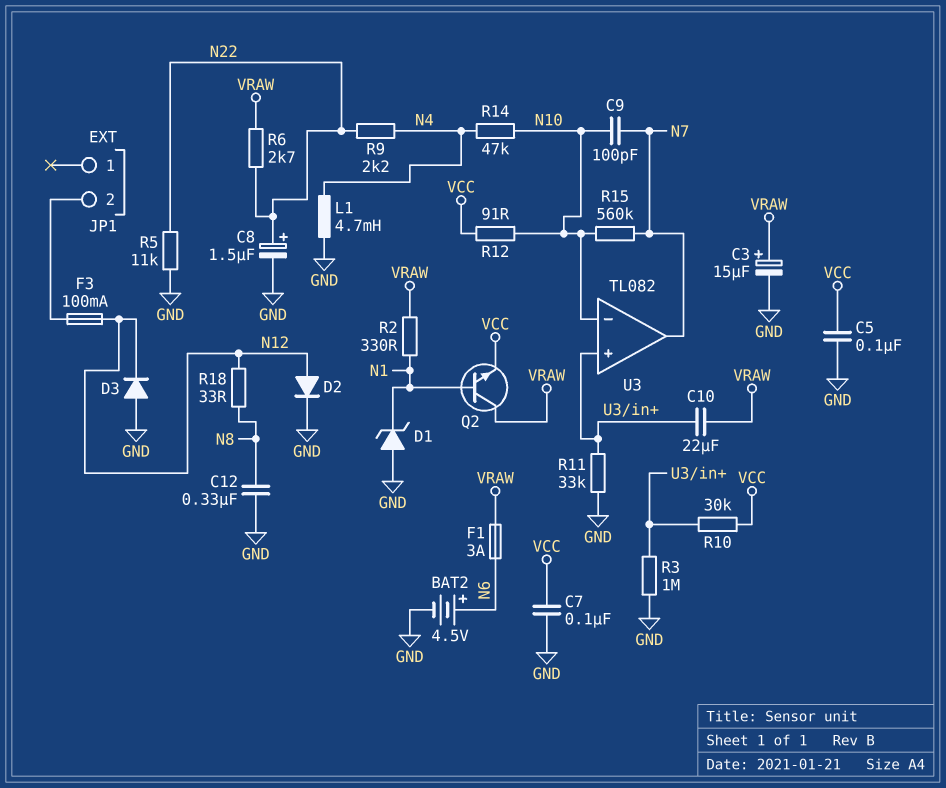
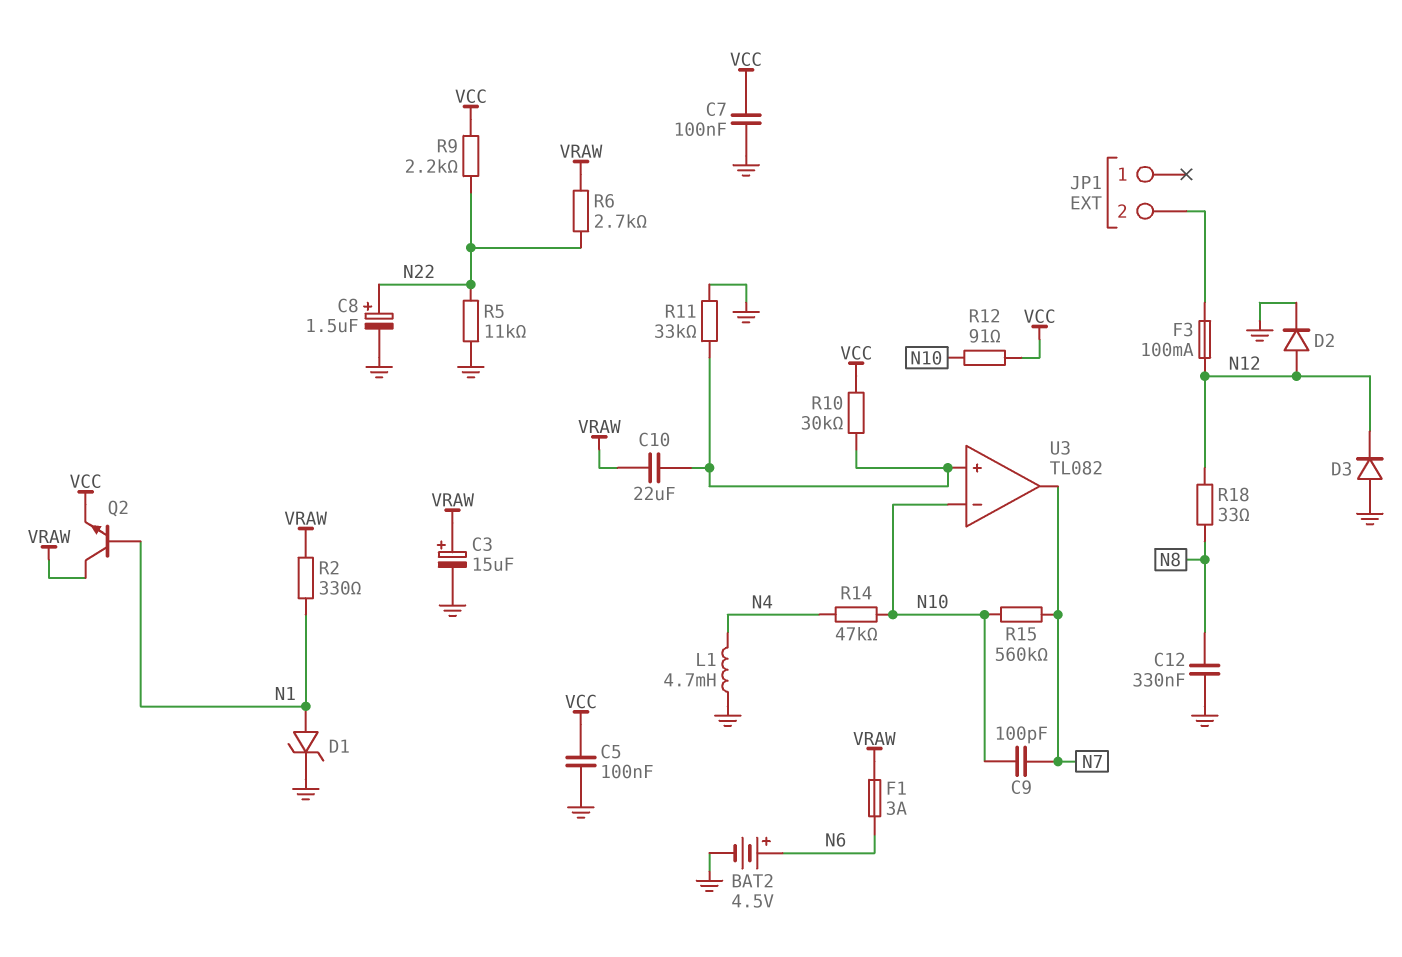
D1: zener (A GND, K N1) -> zener (A N1, K GND)
R3: 1M (GND, U3/in+) -> none
R9: 2.2k (N4, N22) -> 2.2k (N22, VCC)

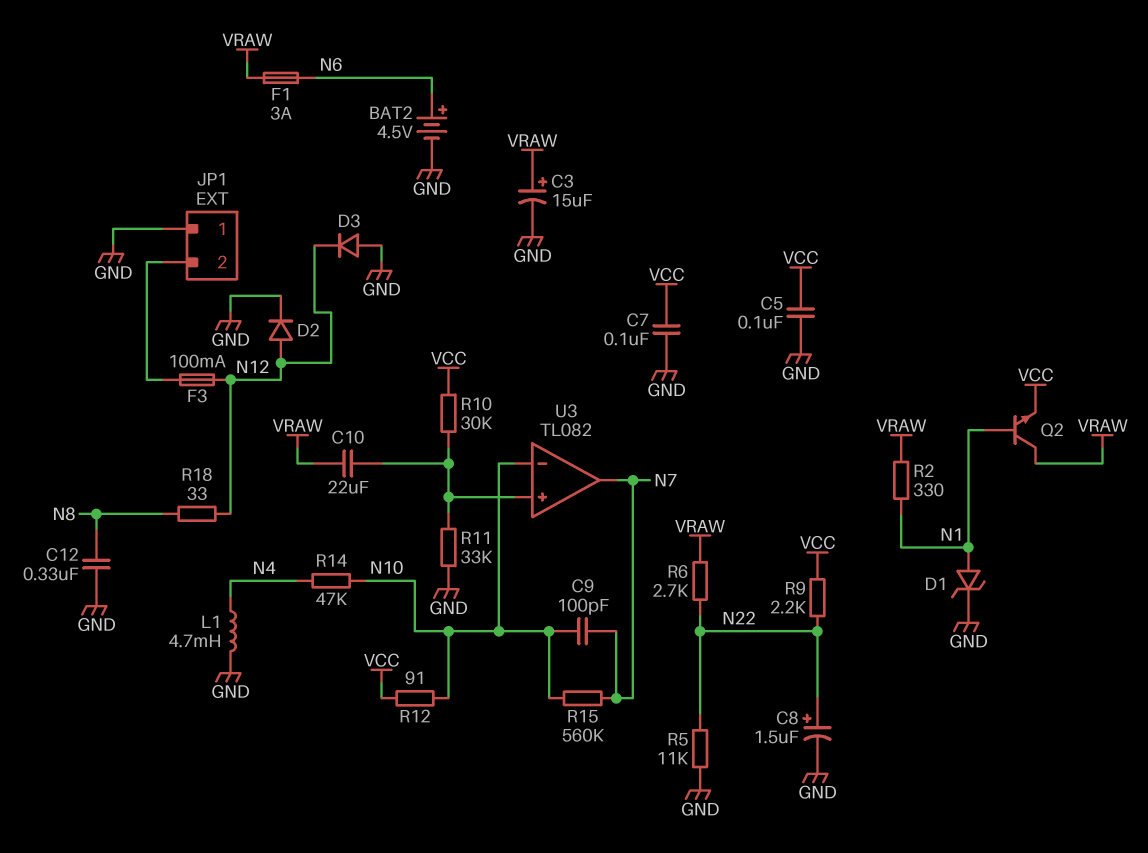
JP1 pin 1: none -> GND

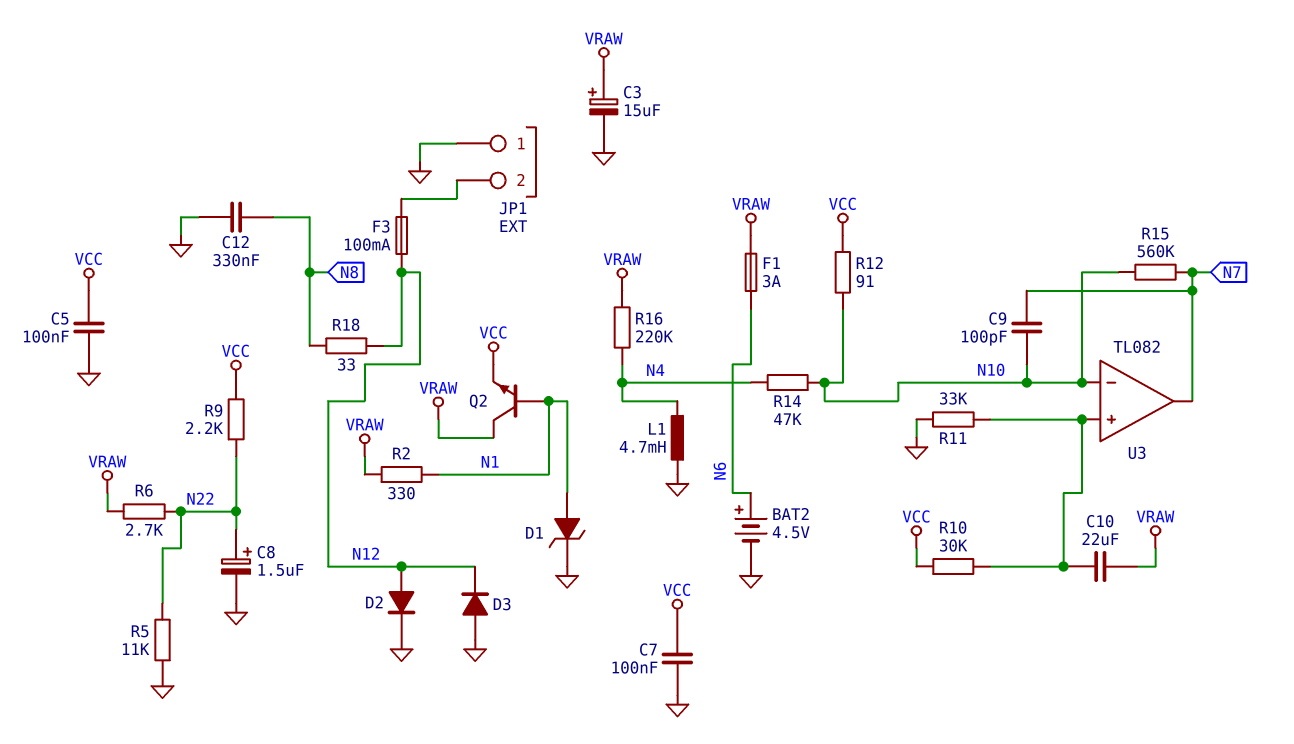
R16: none -> 220k (N4, VRAW)

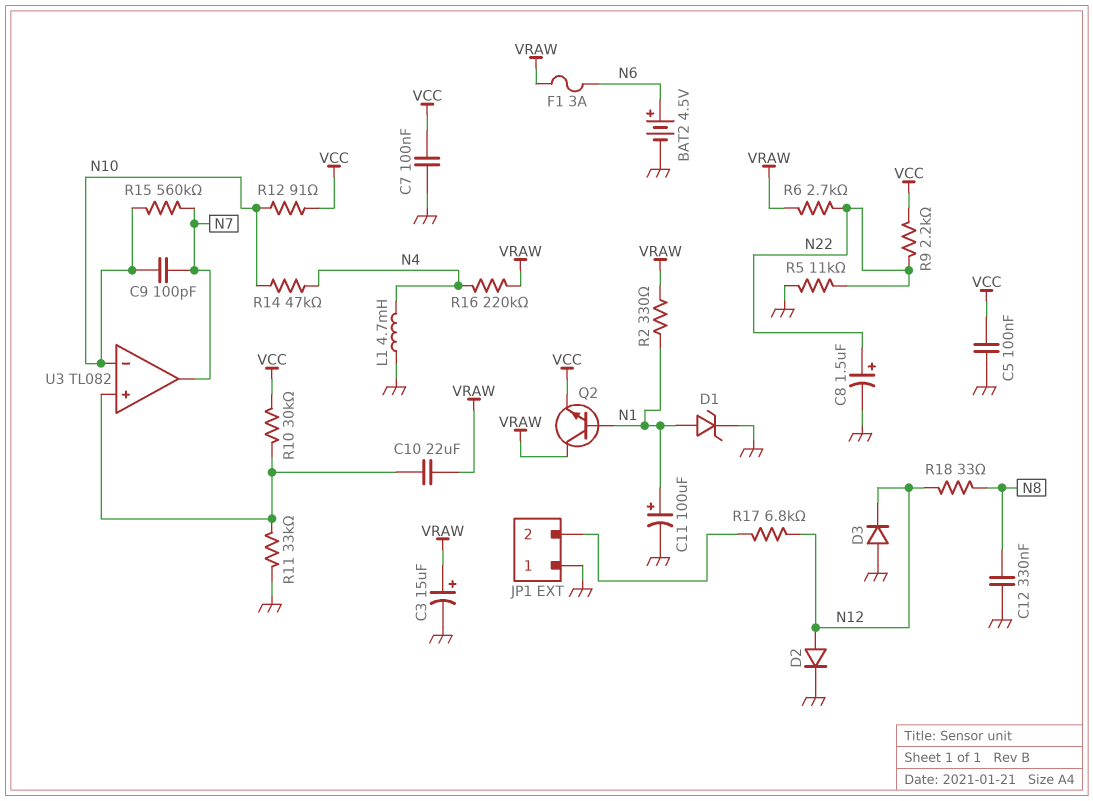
C11: none -> 100uF (plus N1, minus GND)
F3: 100mA (JP1/2, N12) -> none
R17: none -> 6.8k (JP1/2, N12)

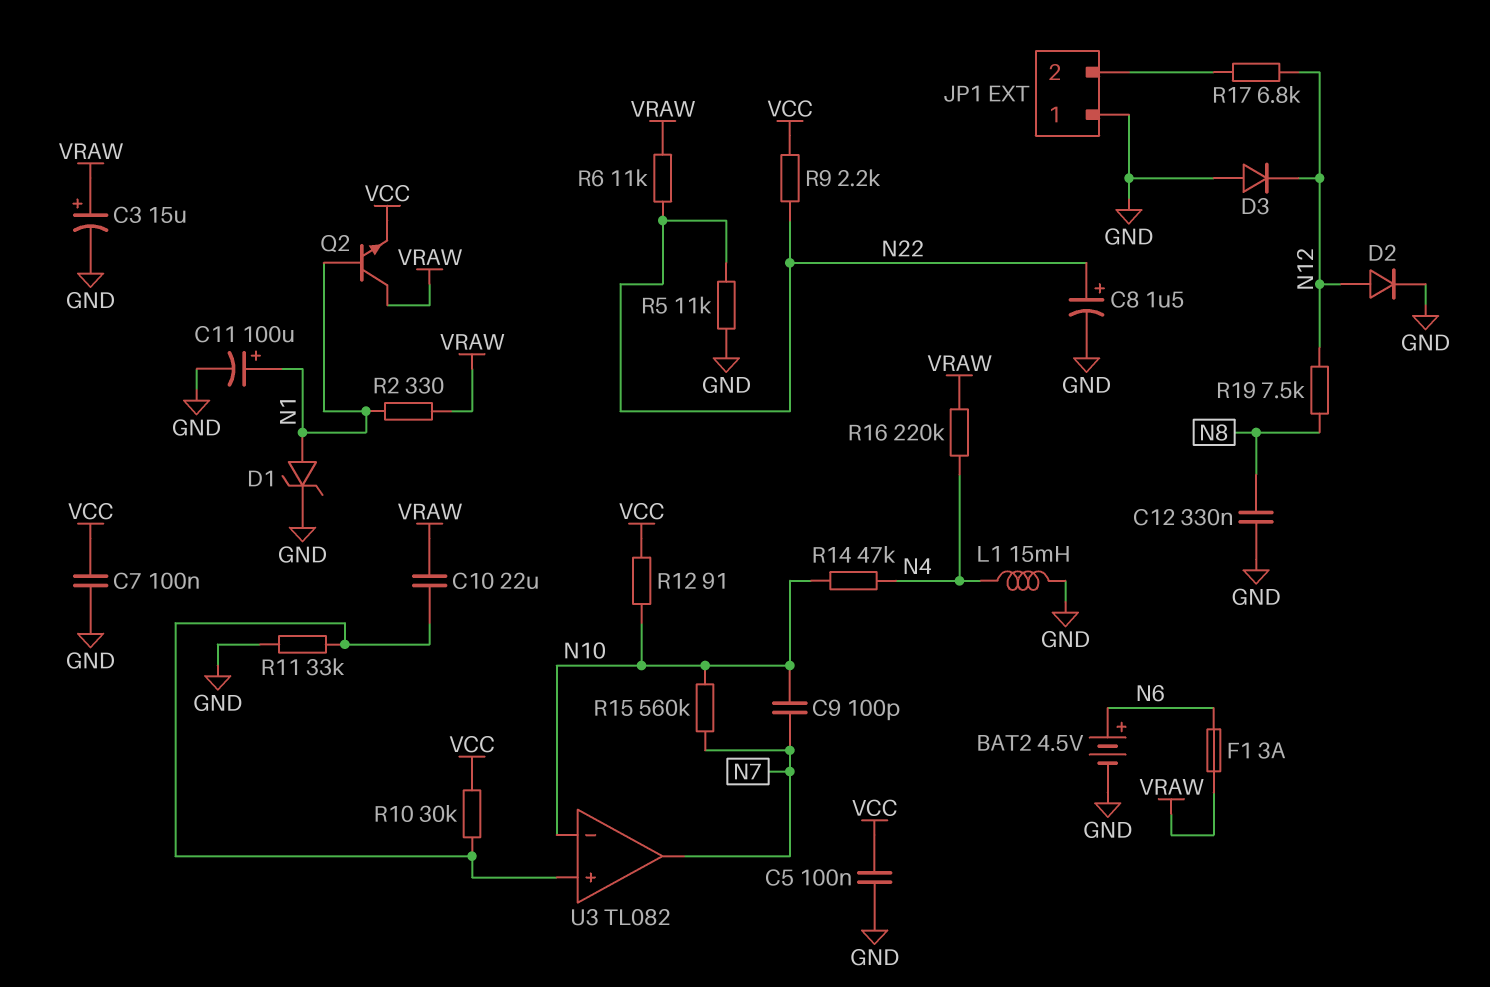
L1: 4.7mH (GND, N4) -> 15mH (GND, N4)
R6: 2.7k (N22, VRAW) -> 11k (N22, VRAW)
R18: 33 (N8, N12) -> none
R19: none -> 7.5k (N8, N12)

